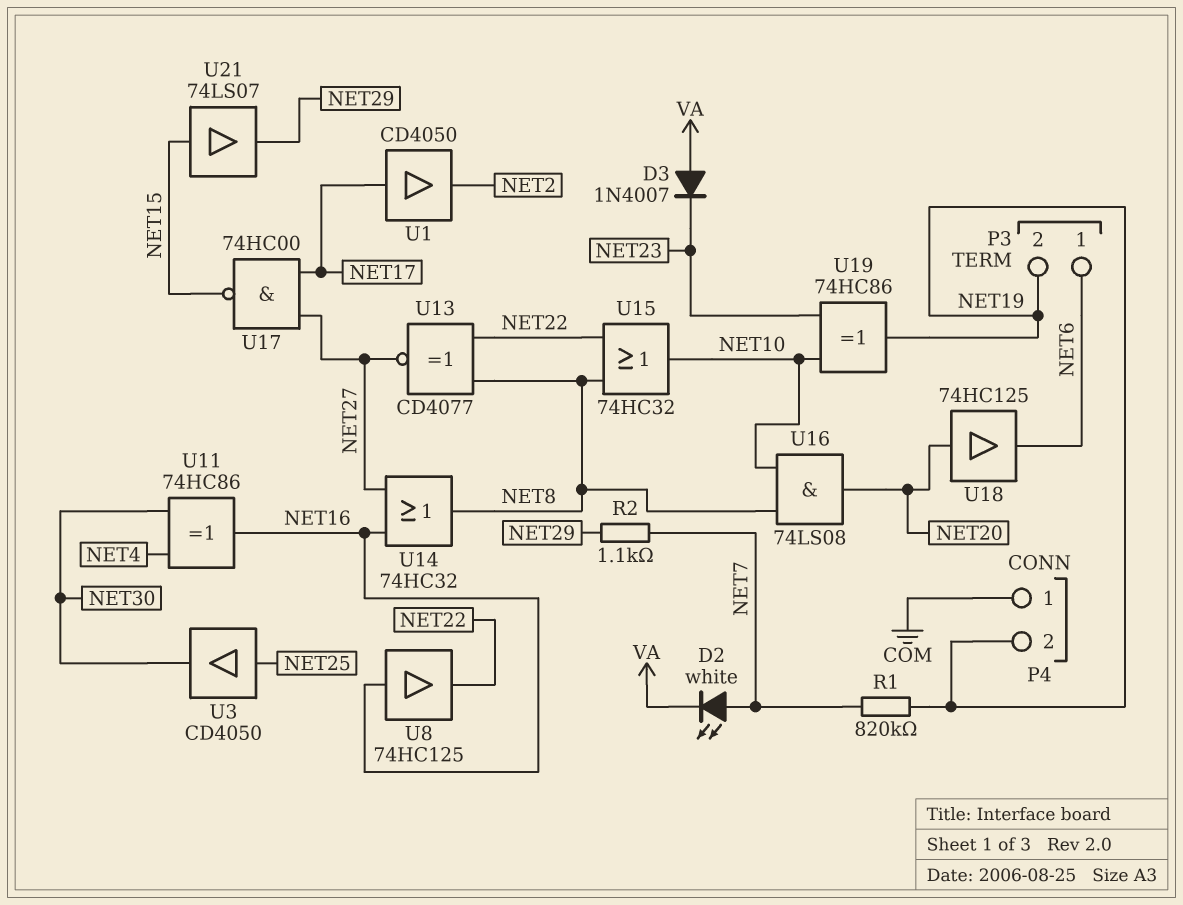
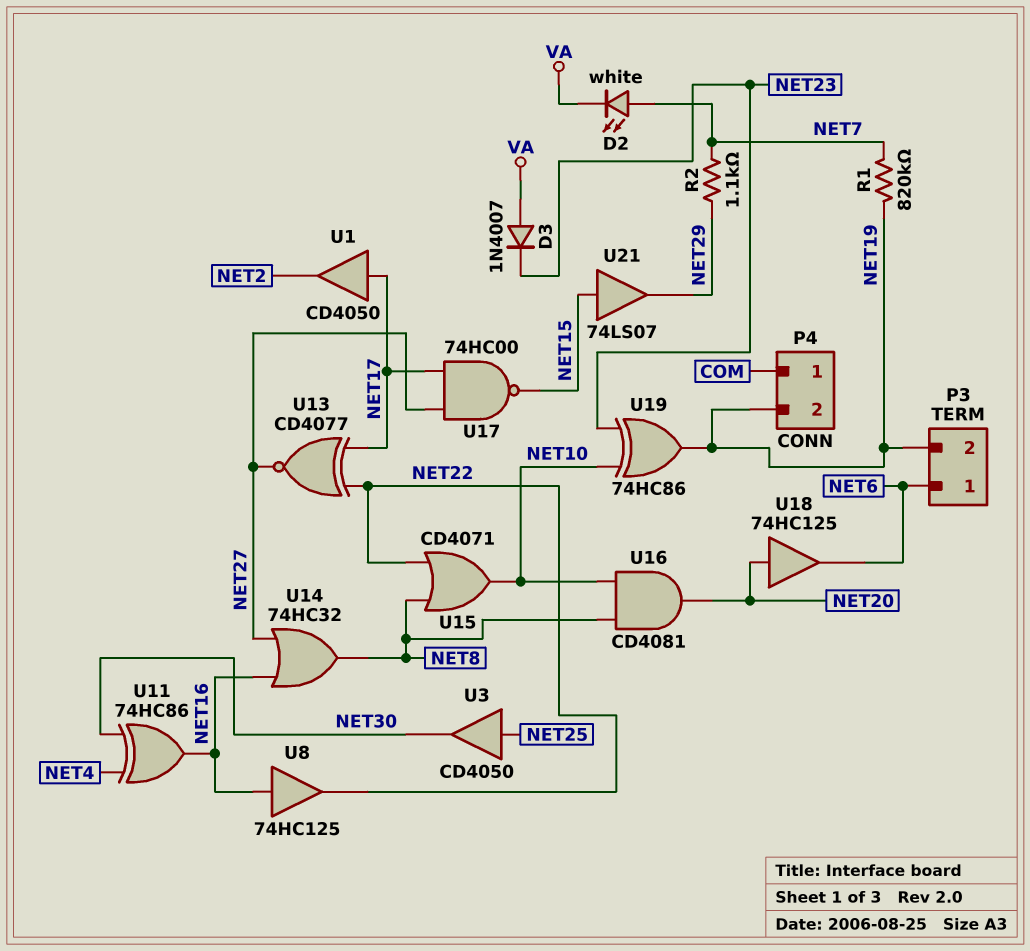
U13: XNOR CD4077 (in NET8, in NET22, out NET27) -> XNOR CD4077 (in NET17, in NET22, out NET27)
U15: OR 74HC32 (in NET8, in NET22, out NET10) -> OR CD4071 (in NET8, in NET22, out NET10)
U16: AND 74LS08 (in NET8, in NET10, out NET20) -> AND CD4081 (in NET8, in NET10, out NET20)

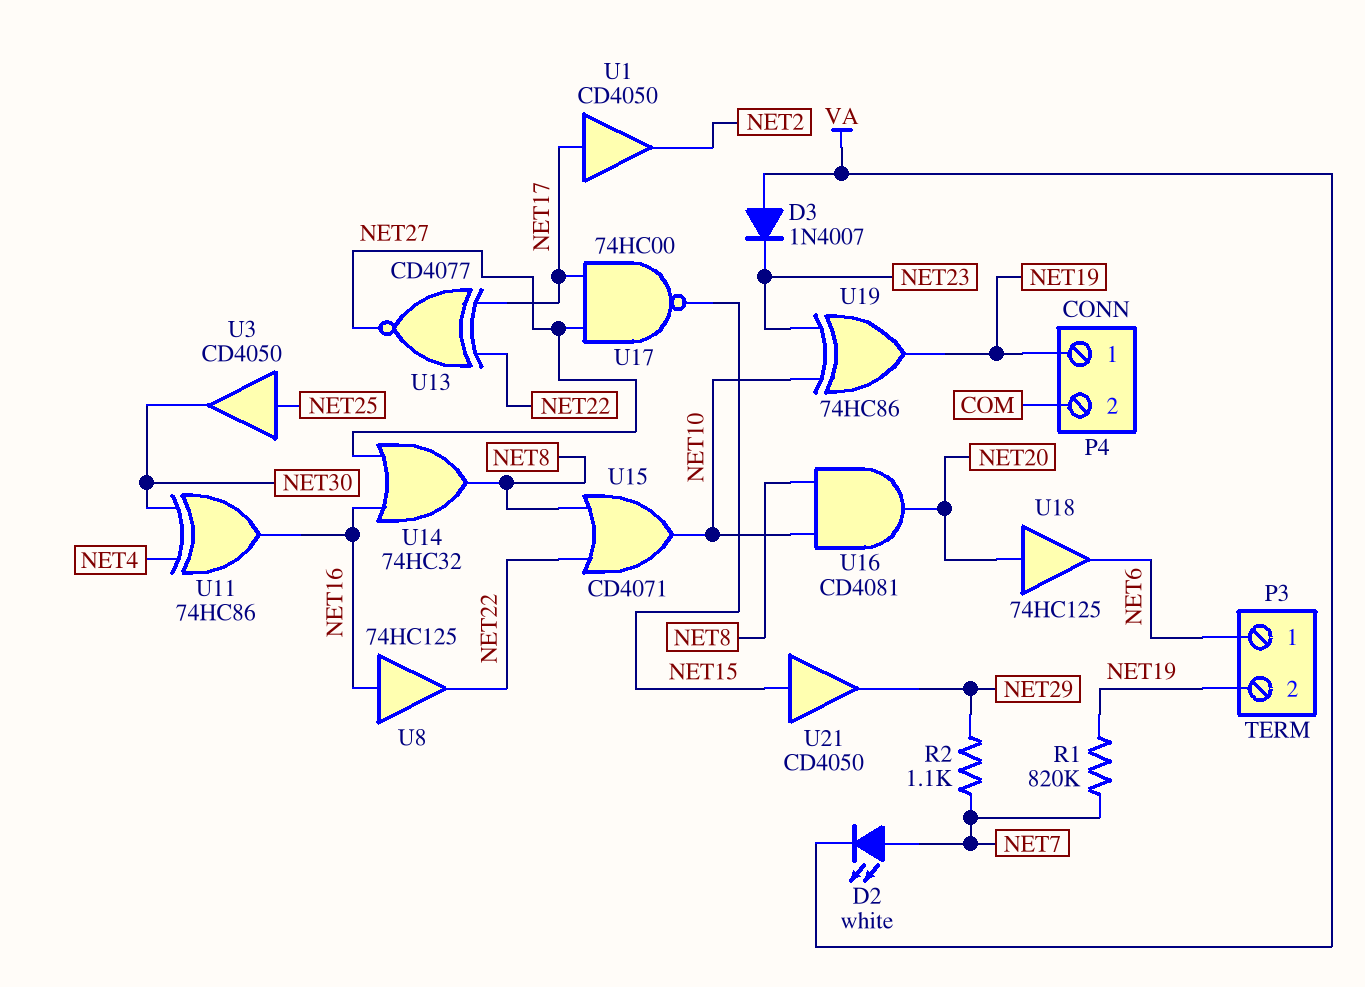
P4 pin 1: COM -> NET19
P4 pin 2: NET19 -> COM
U21: buffer 74LS07 (in NET15, out NET29) -> buffer CD4050 (in NET15, out NET29)

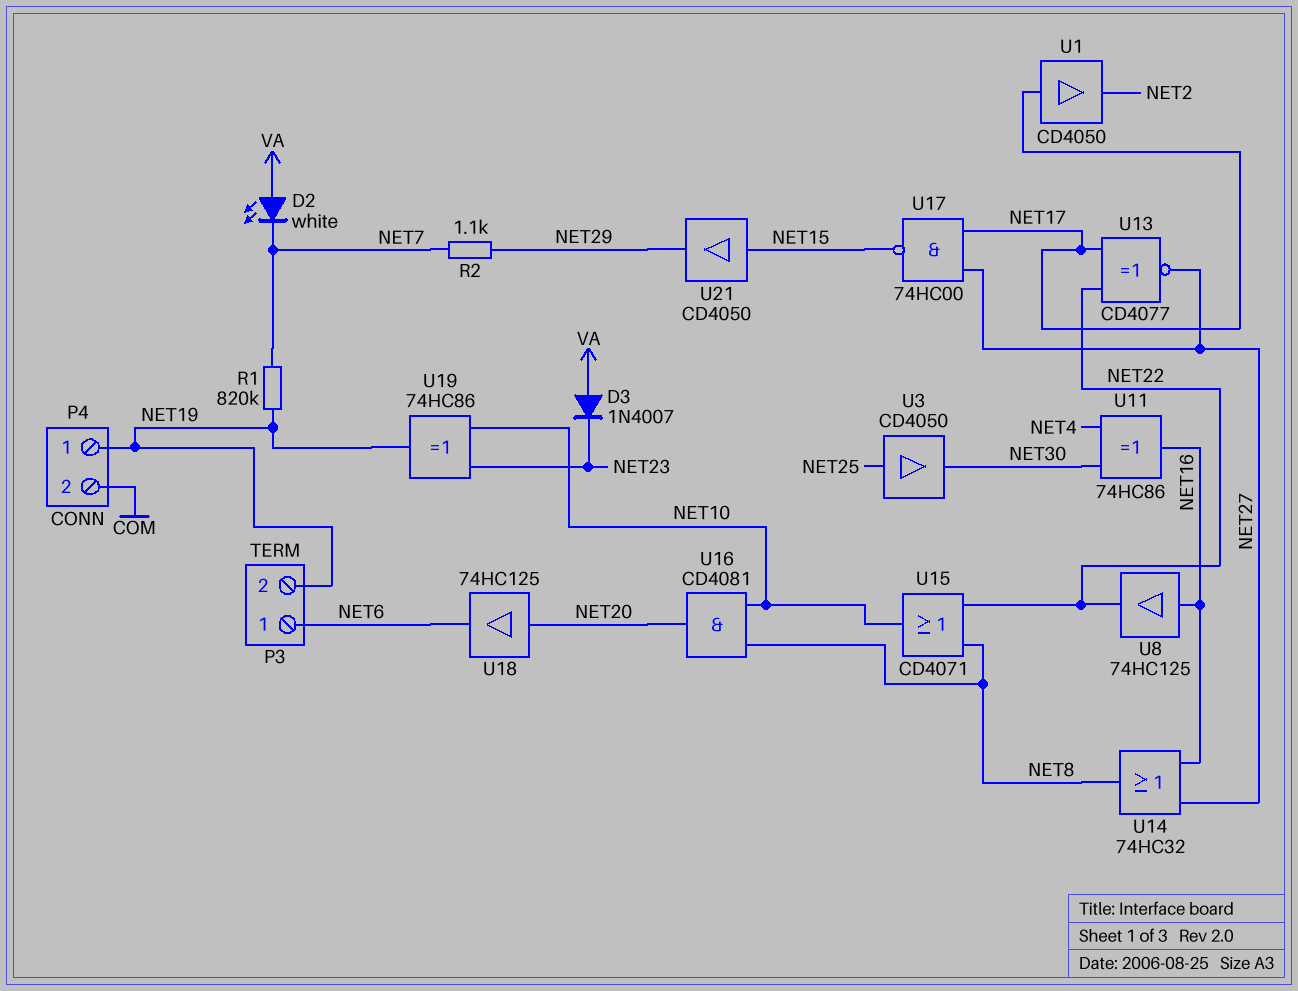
D2: LED white (A NET7, K VA) -> LED white (A VA, K NET7)

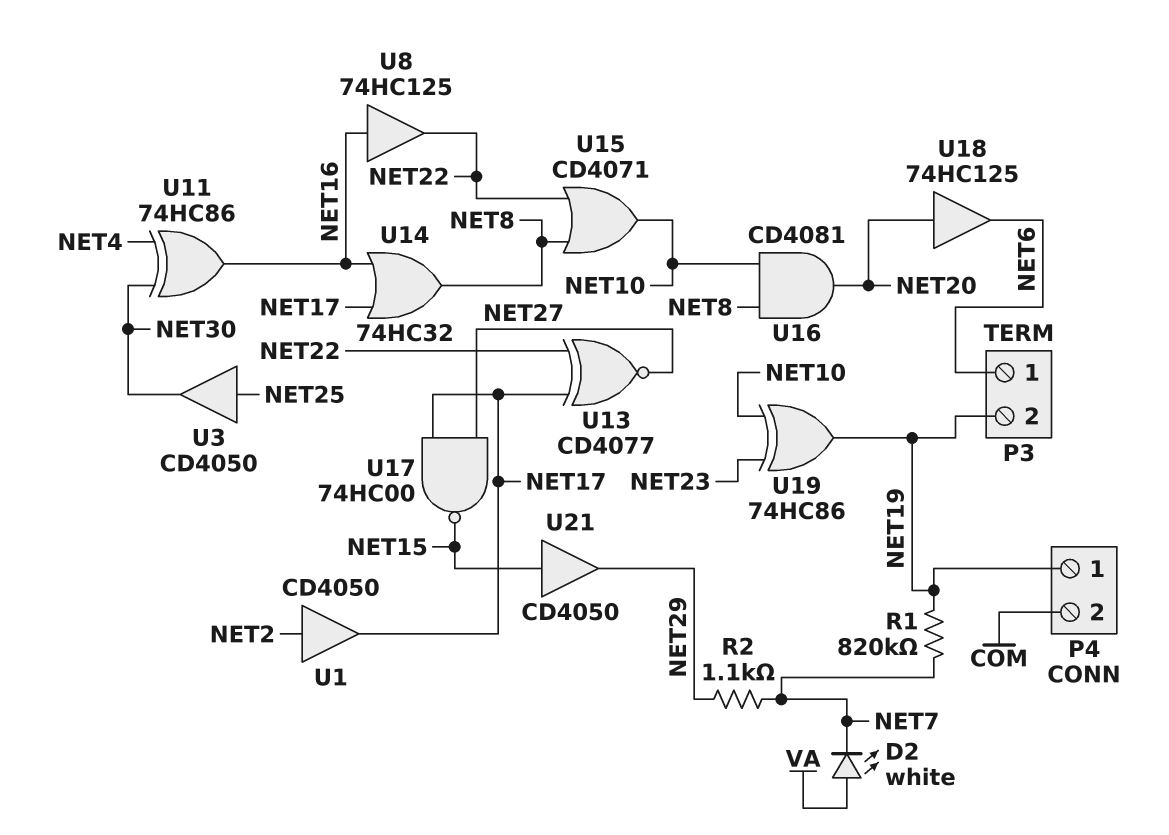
D3: diode 1N4007 (A VA, K NET23) -> none
U1: buffer CD4050 (in NET17, out NET2) -> buffer CD4050 (in NET2, out NET17)
U14: OR 74HC32 (in NET16, in NET27, out NET8) -> OR 74HC32 (in NET16, in NET17, out NET8)

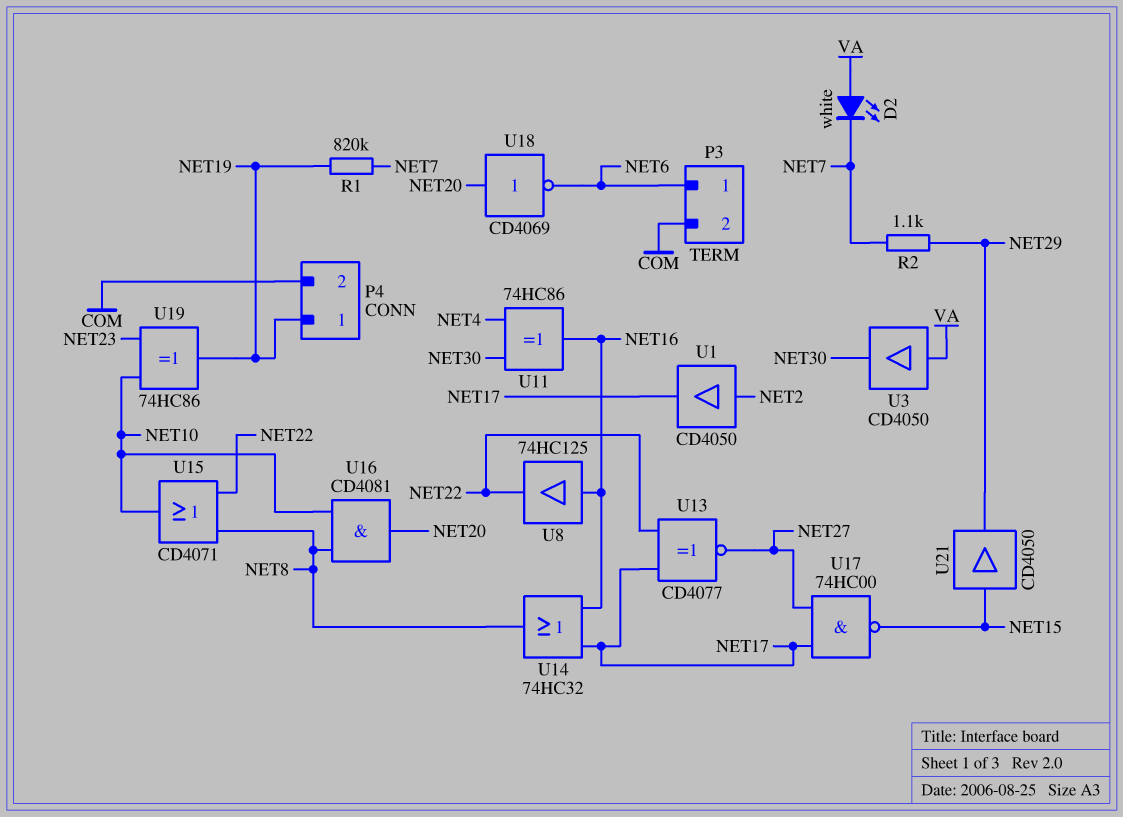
P3 pin 2: NET19 -> COM
U3: buffer CD4050 (in NET25, out NET30) -> buffer CD4050 (in VA, out NET30)
U18: buffer 74HC125 (in NET20, out NET6) -> NOT CD4069 (in NET20, out NET6)

